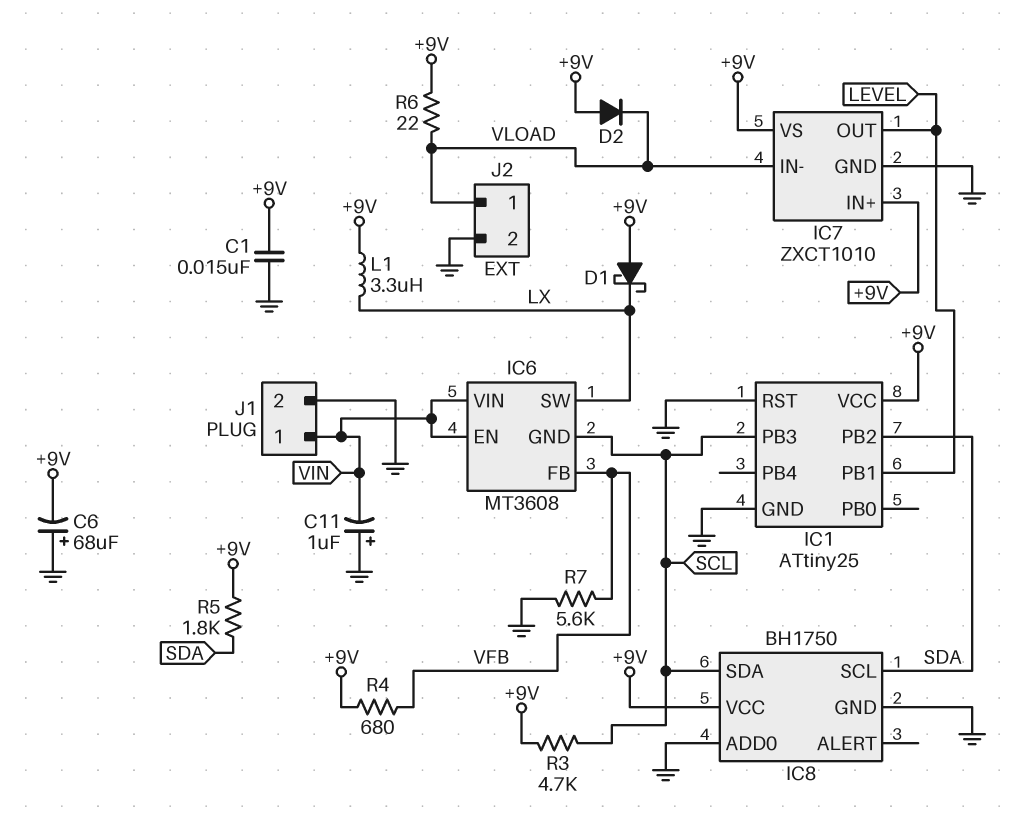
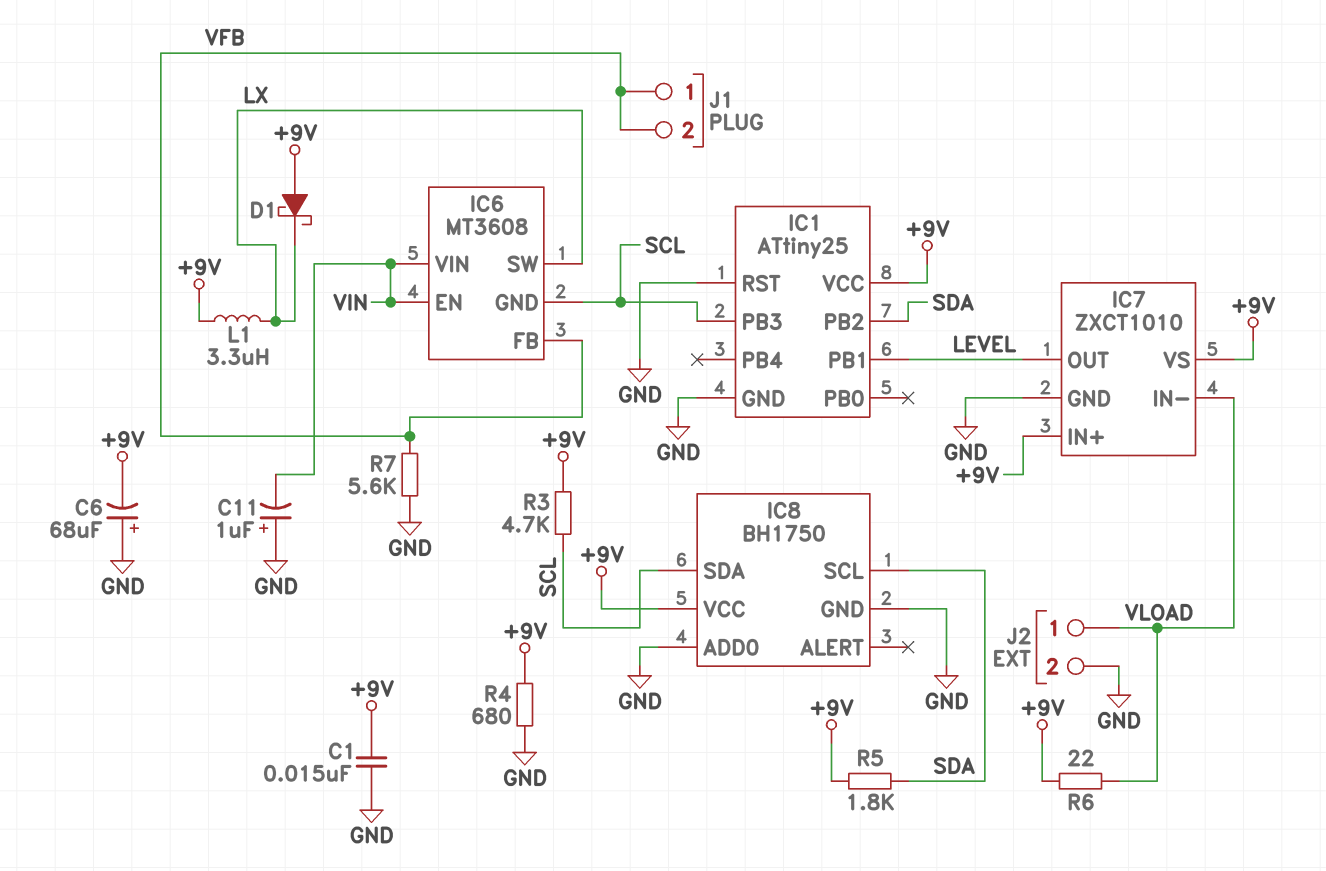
D2: diode (A +9V, K VLOAD) -> none
J1 pin 1: VIN -> VFB
J1 pin 2: GND -> VFB
R4: 680 (+9V, VFB) -> 680 (+9V, GND)

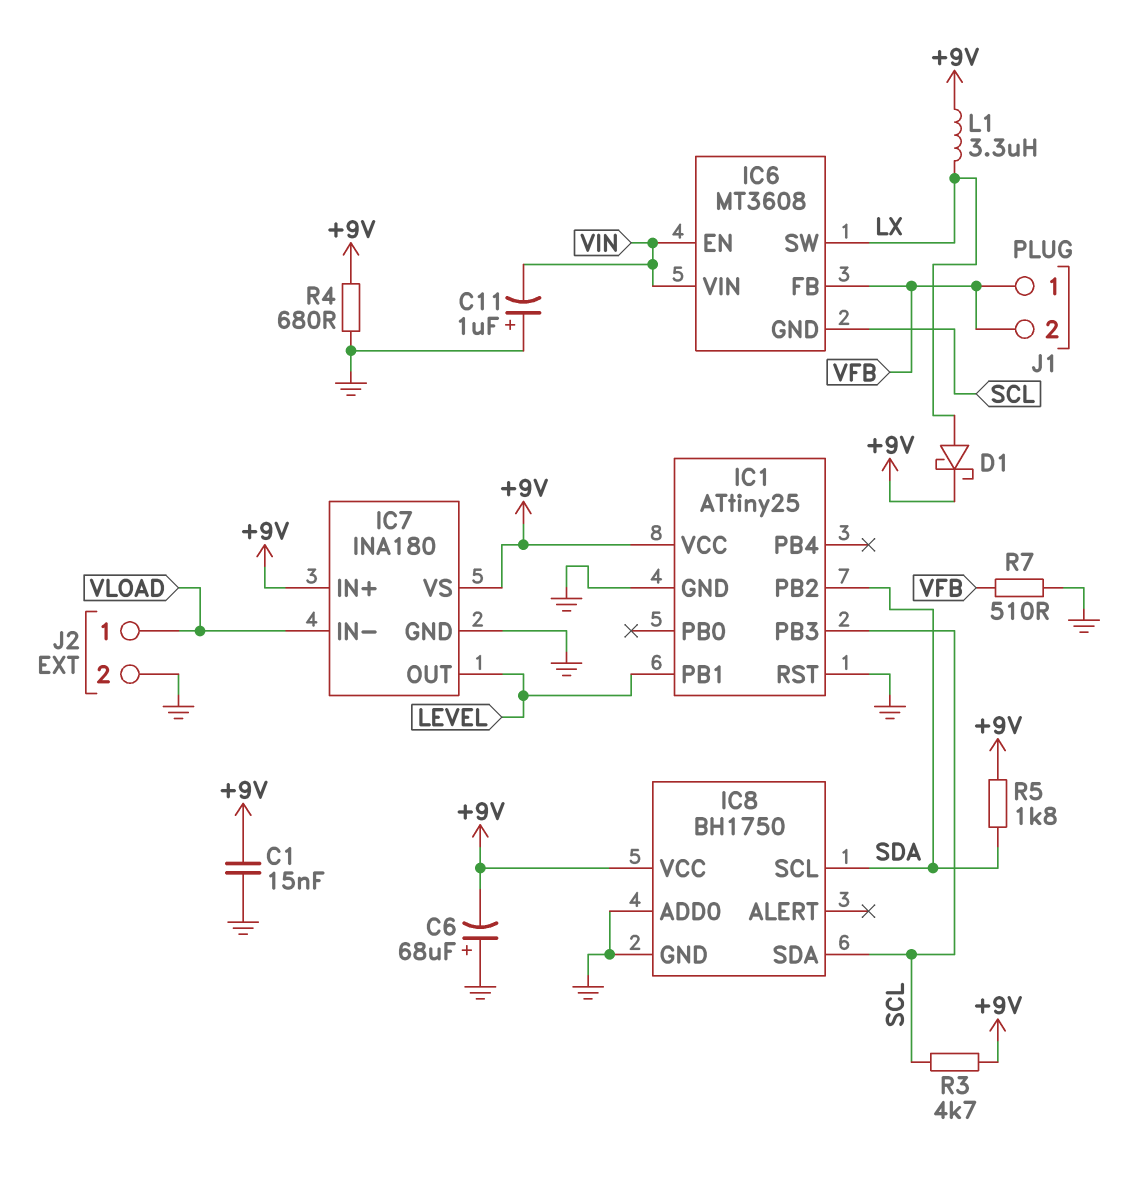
D1: schottky (A +9V, K LX) -> schottky (A LX, K +9V)
IC7: ZXCT1010 -> INA180
R6: 22 (+9V, VLOAD) -> none
R7: 5.6k (GND, VFB) -> 510 (GND, VFB)

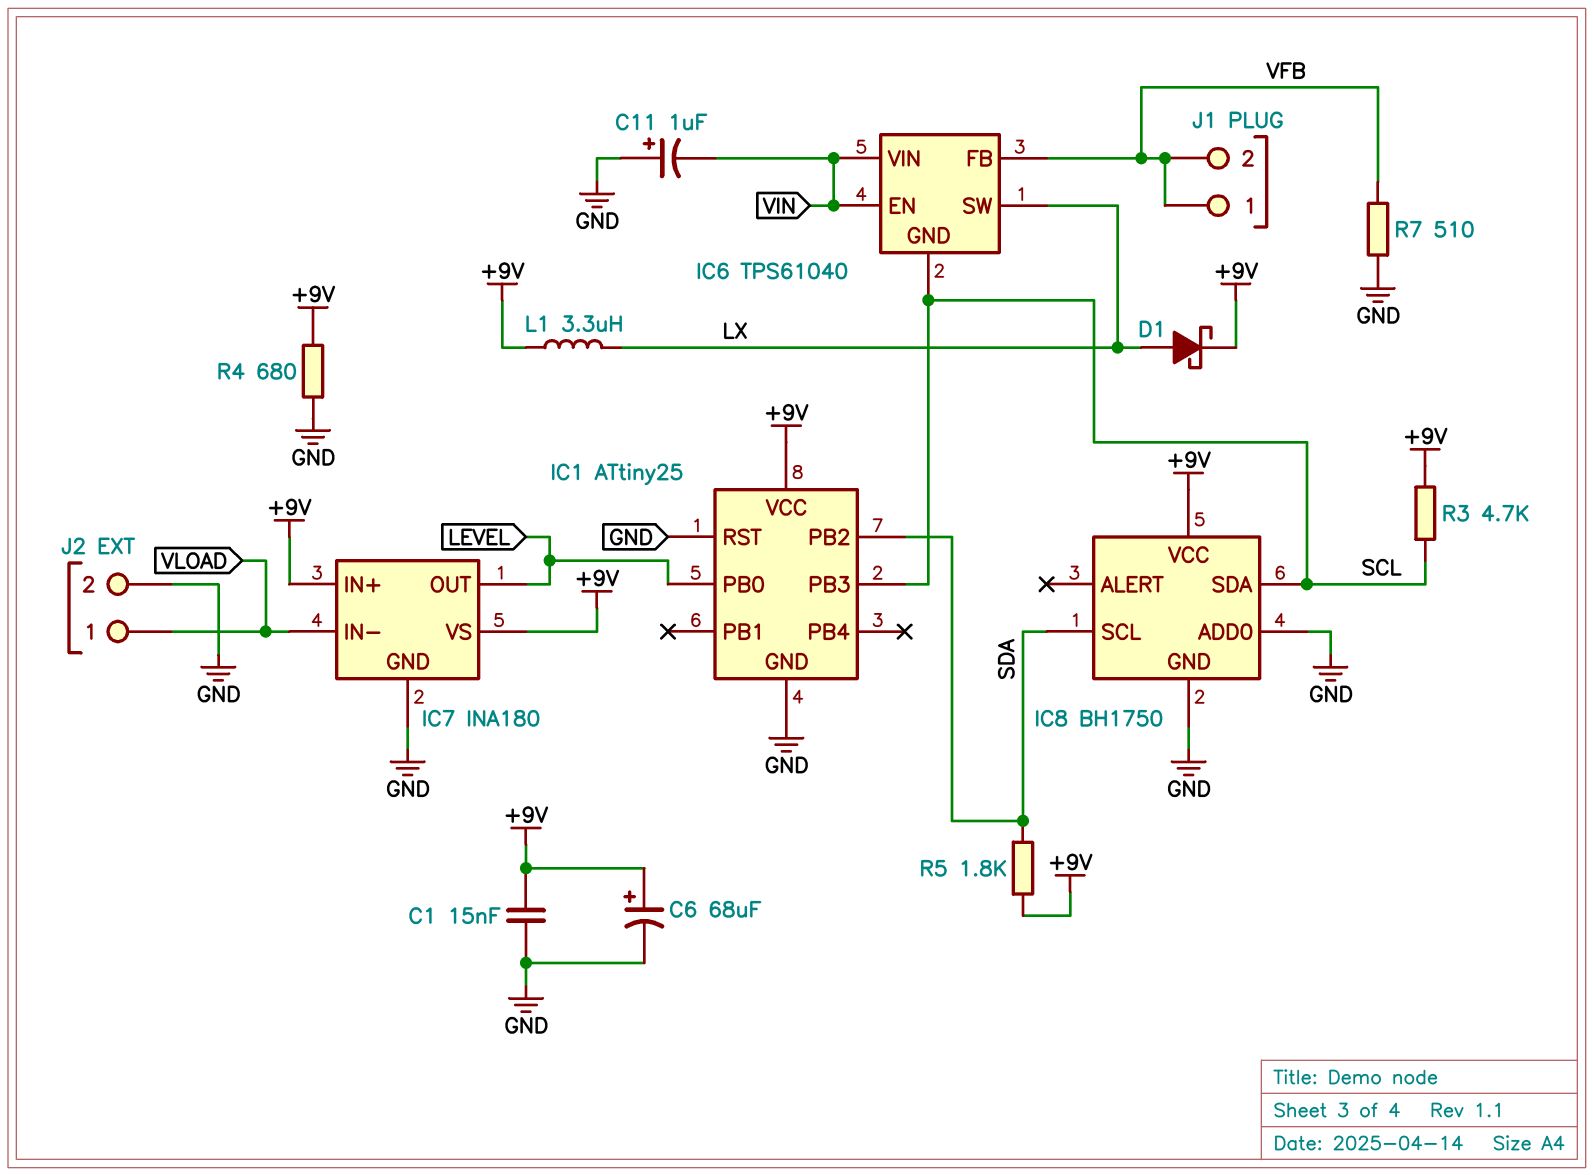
C6: 68uF (plus GND, minus +9V) -> 68uF (plus +9V, minus GND)
IC1 pin PB0: none -> LEVEL
IC1 pin PB1: LEVEL -> none
IC6: MT3608 -> TPS61040

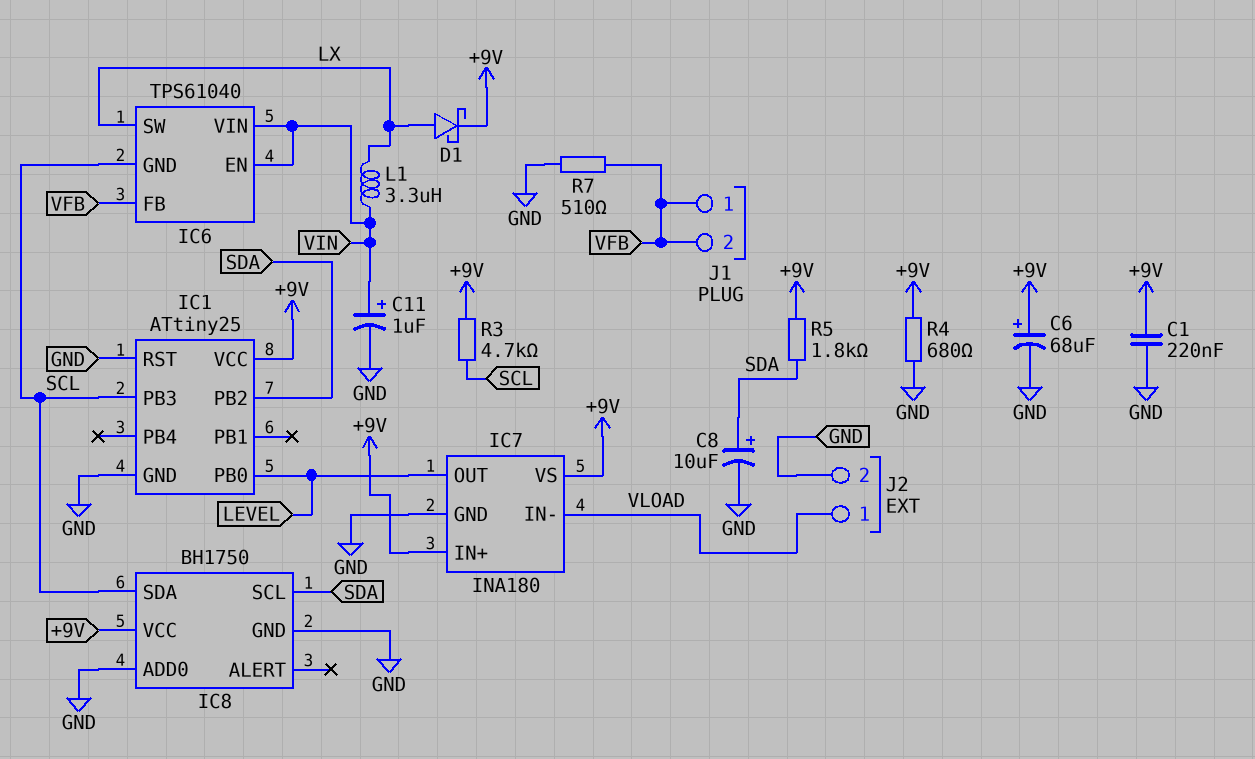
C1: 15nF (+9V, GND) -> 220nF (+9V, GND)
C8: none -> 10uF (plus SDA, minus GND)
C11: 1uF (plus GND, minus VIN) -> 1uF (plus VIN, minus GND)
L1: 3.3uH (+9V, LX) -> 3.3uH (LX, VIN)

